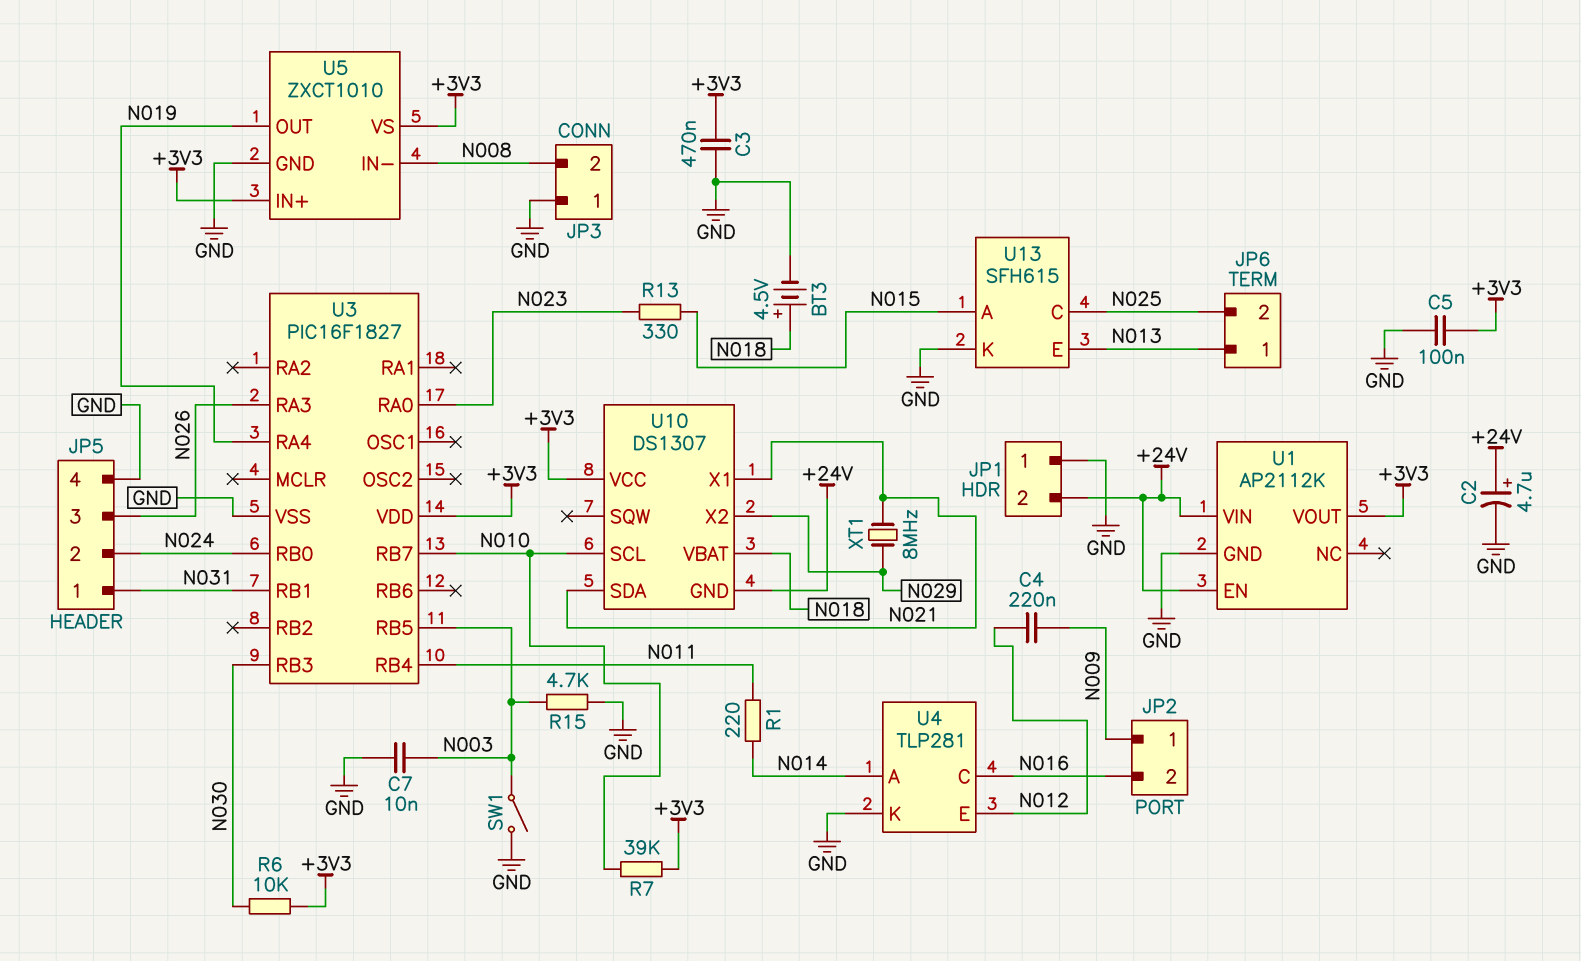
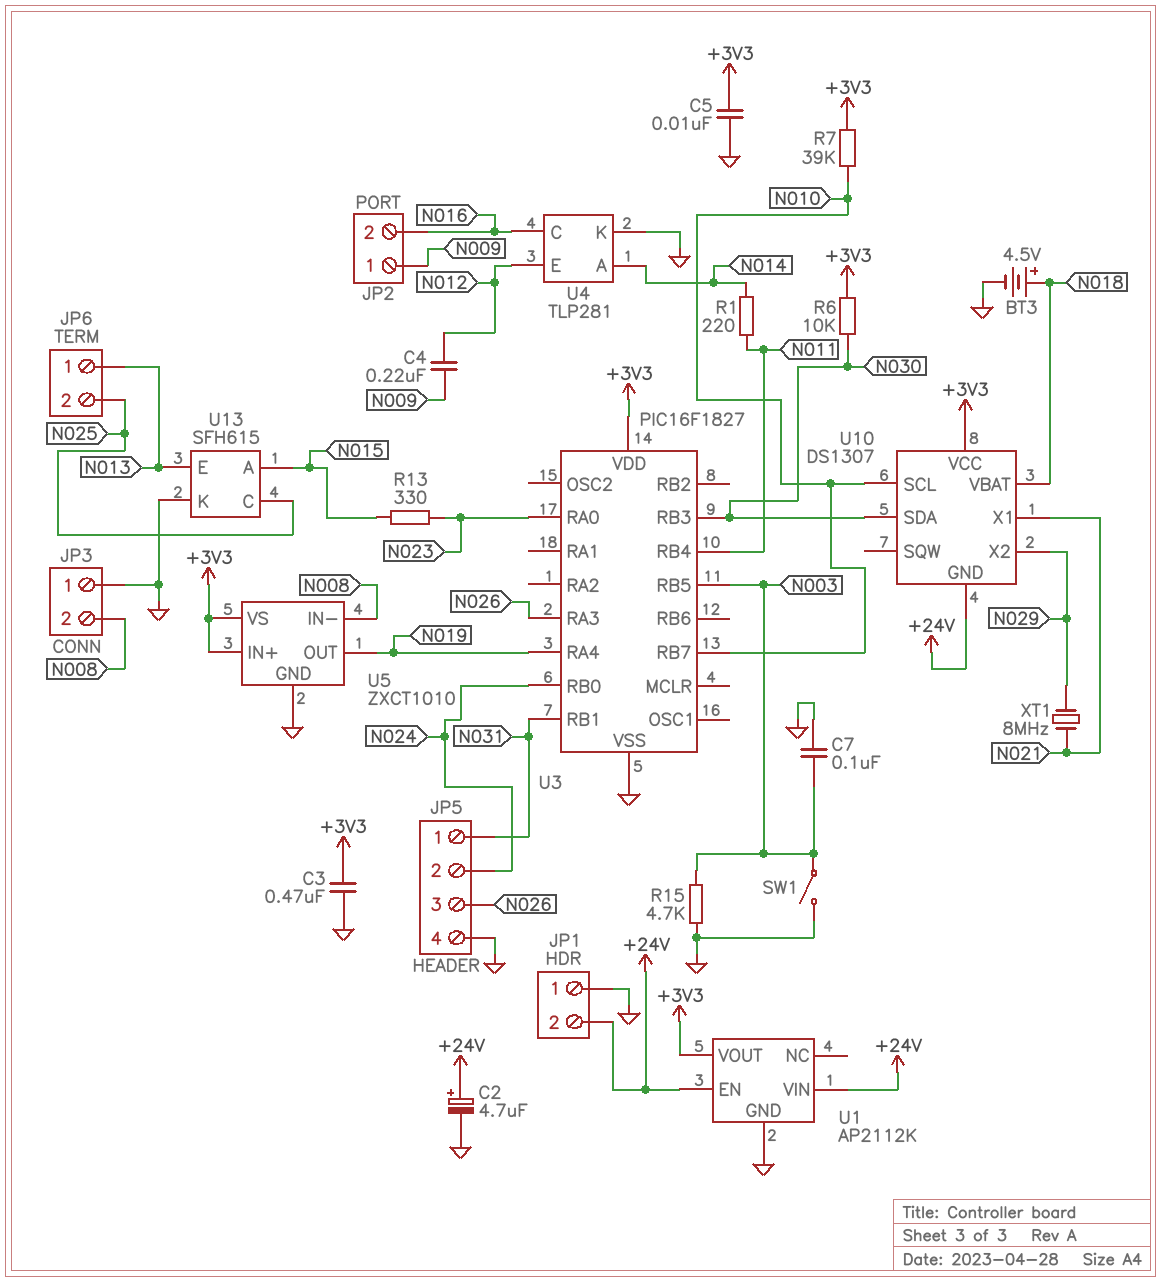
C5: 100nF (+3V3, GND) -> 10nF (+3V3, GND)
C7: 10nF (GND, N003) -> 100nF (GND, N003)
U10 pin SDA: N021 -> N030

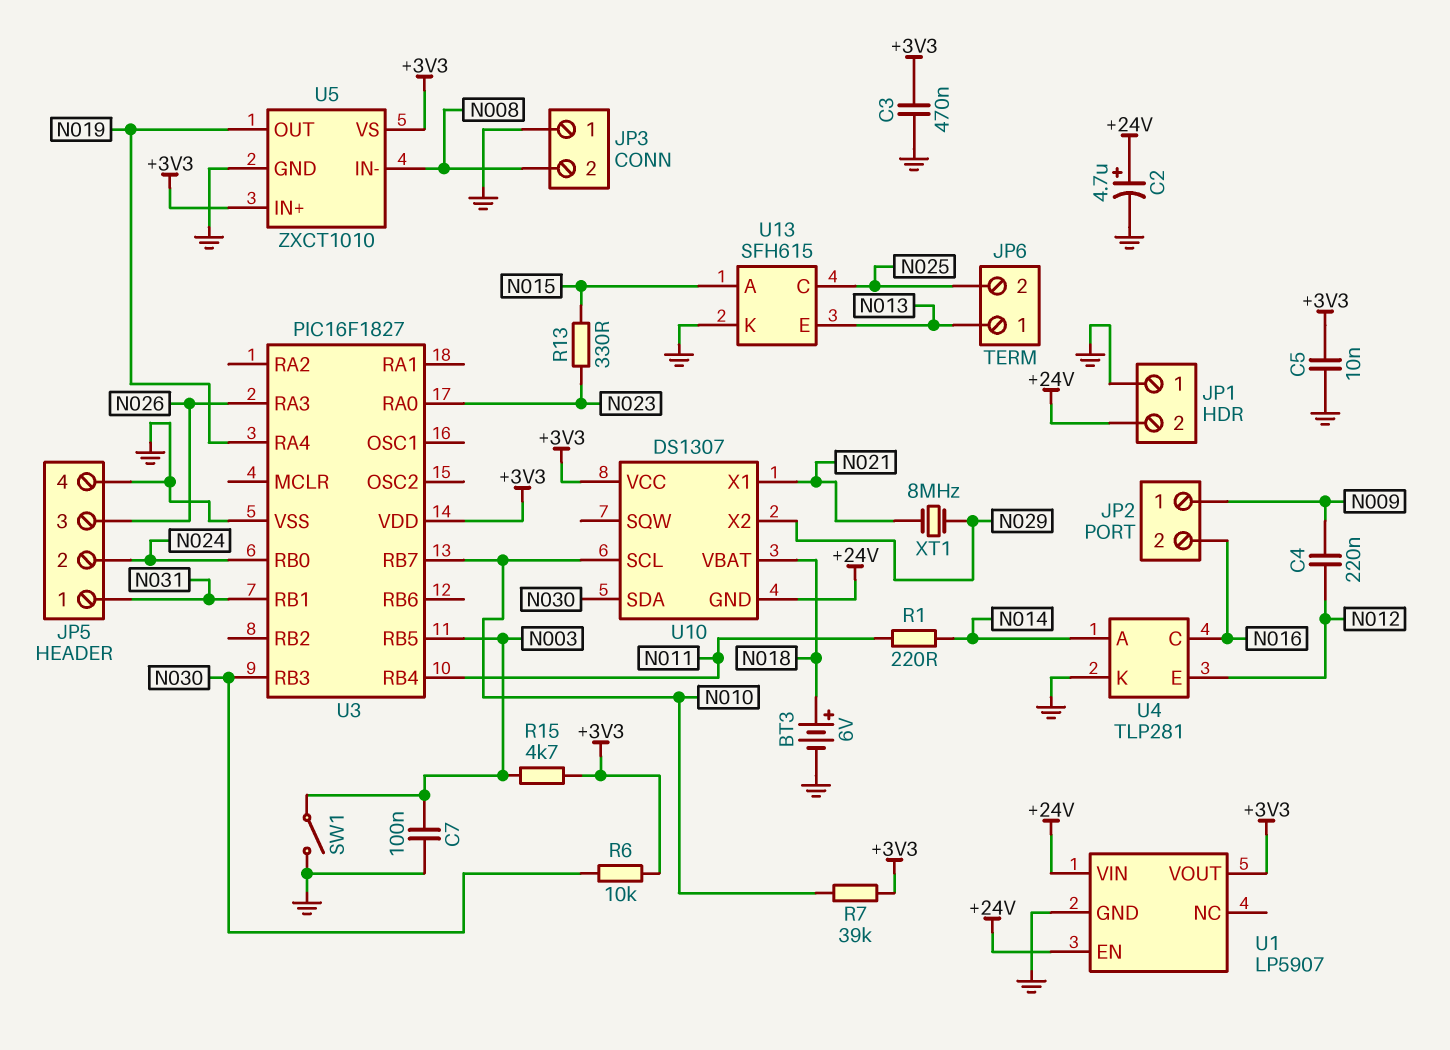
BT3: 4.5V (plus N018, minus GND) -> 6V (plus N018, minus GND)
R15: 4.7k (GND, N003) -> 4.7k (+3V3, N003)
U1: AP2112K -> LP5907

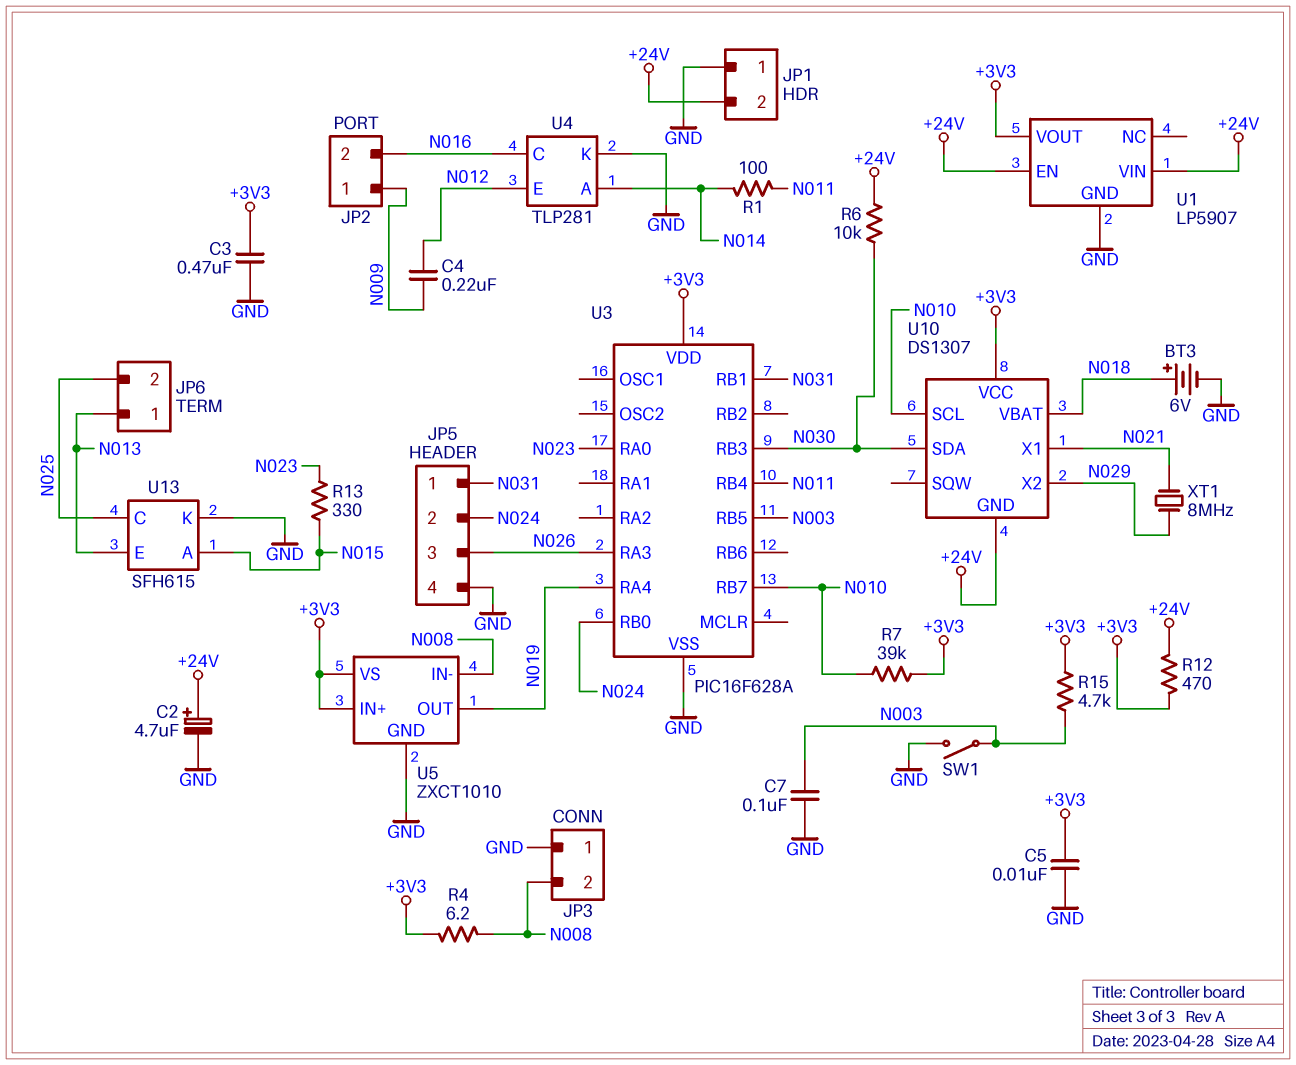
R1: 220 (N011, N014) -> 100 (N011, N014)
R4: none -> 6.2 (+3V3, N008)
R6: 10k (+3V3, N030) -> 10k (+24V, N030)
R12: none -> 470 (+3V3, +24V)
U3: PIC16F1827 -> PIC16F628A

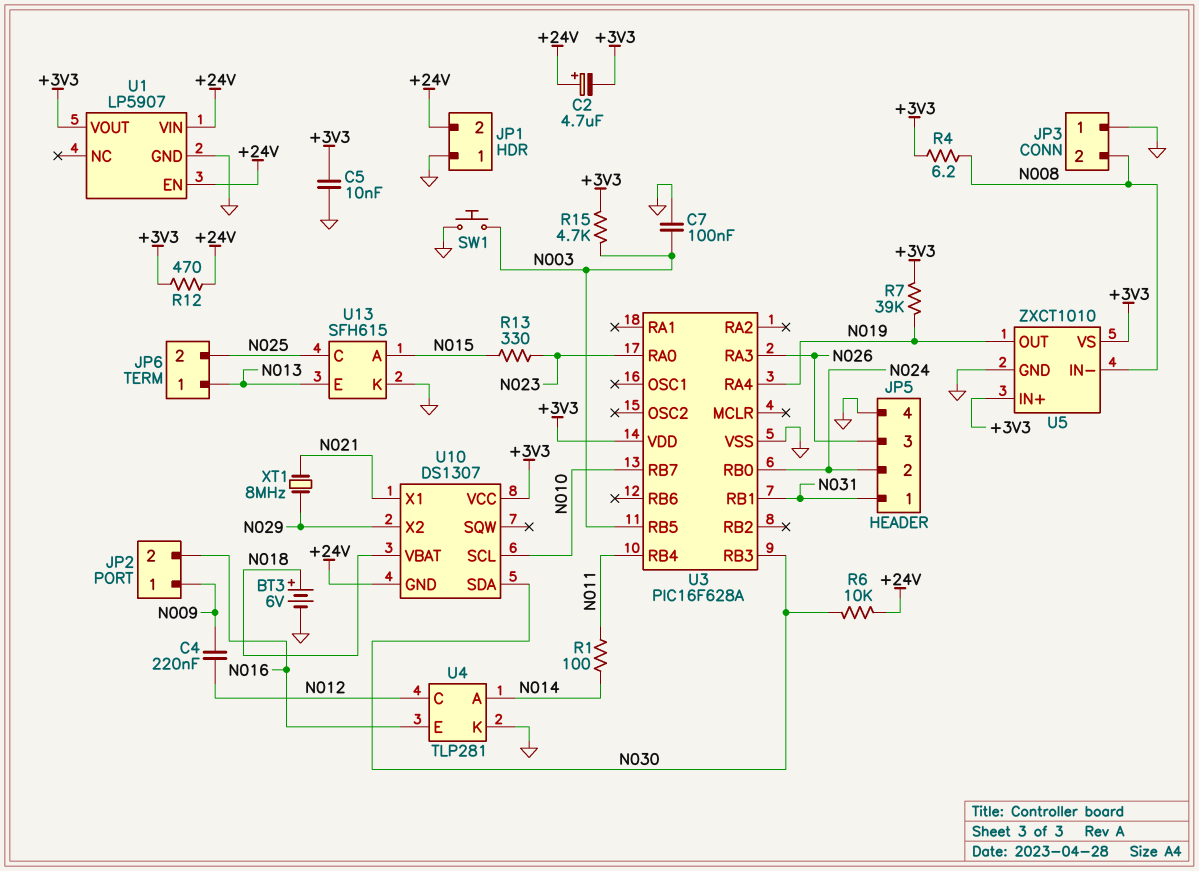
C2: 4.7uF (plus +24V, minus GND) -> 4.7uF (plus +24V, minus +3V3)
C3: 470nF (+3V3, GND) -> none
R7: 39k (+3V3, N010) -> 39k (+3V3, N019)
SW1: switch (GND, N003) -> button (GND, N003)
U4 pin C: N016 -> N012
U4 pin E: N012 -> N016

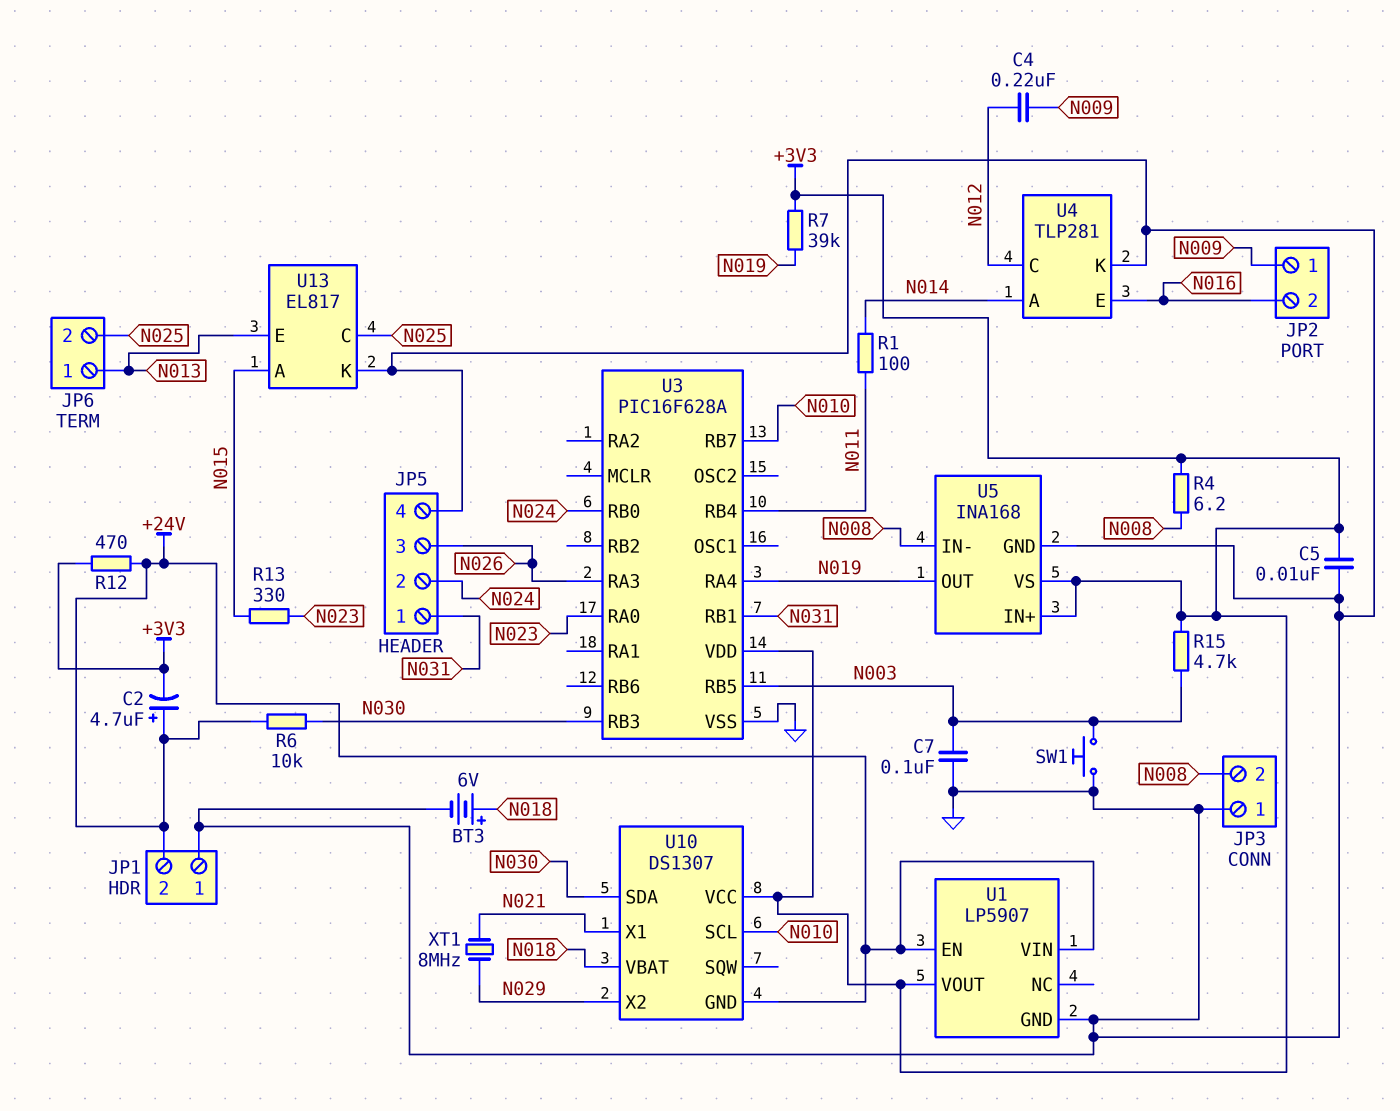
U5: ZXCT1010 -> INA168
U13: SFH615 -> EL817

